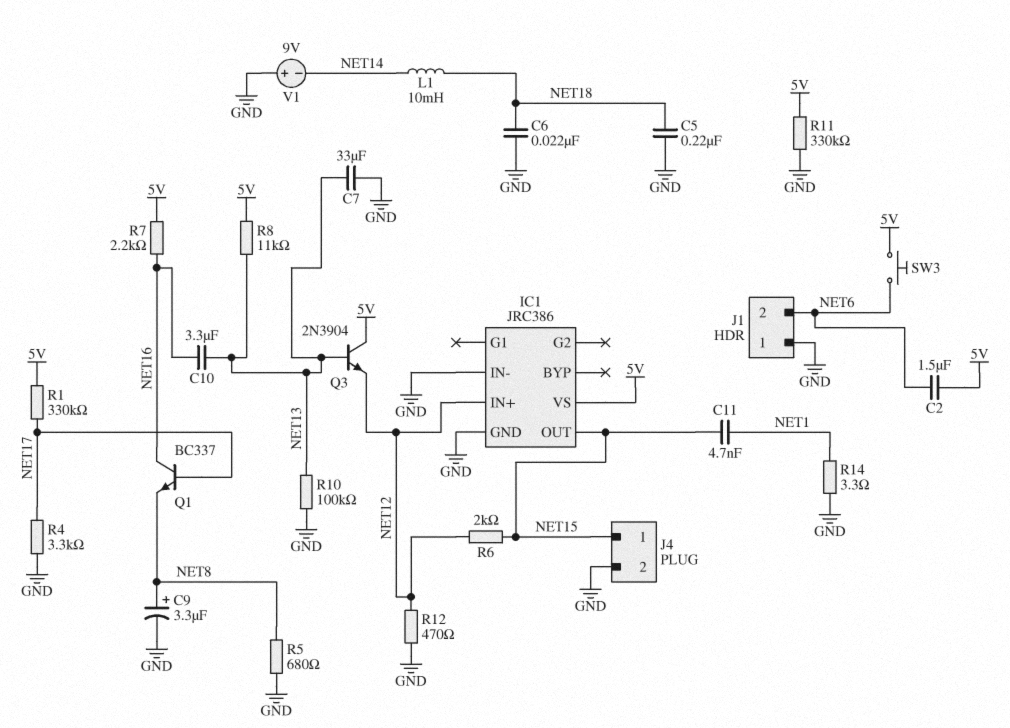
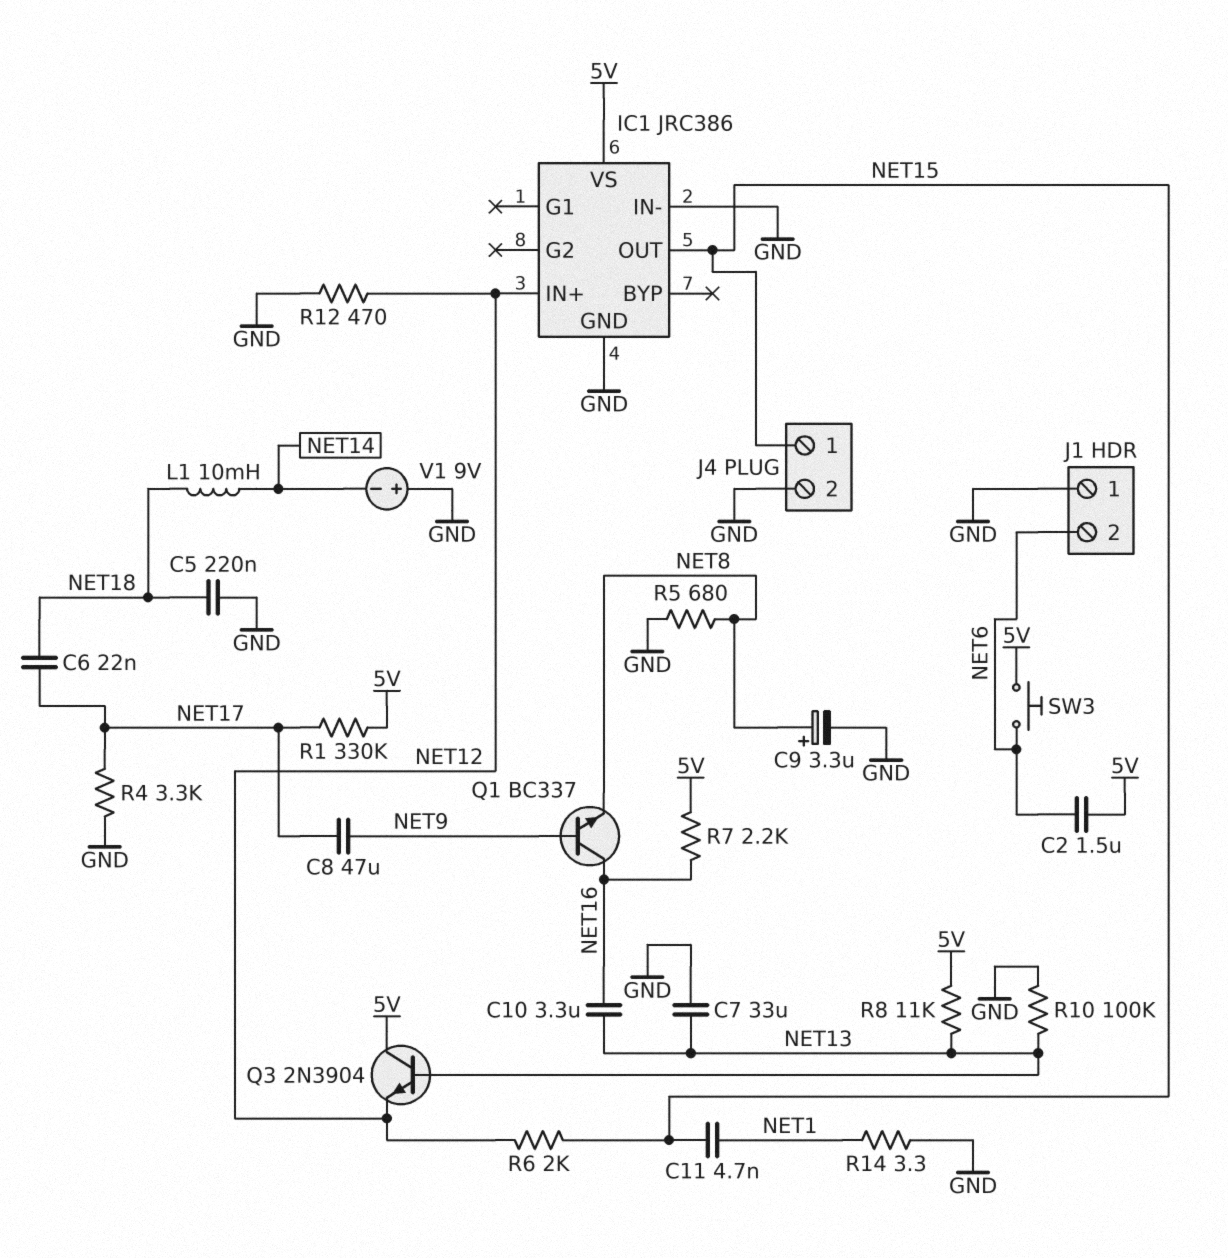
C6: 22nF (GND, NET18) -> 22nF (NET17, NET18)
C8: none -> 47uF (NET9, NET17)
Q1: NPN BC337 (B NET17, C NET16, E NET8) -> NPN BC337 (B NET9, C NET16, E NET8)
R11: 330k (5V, GND) -> none

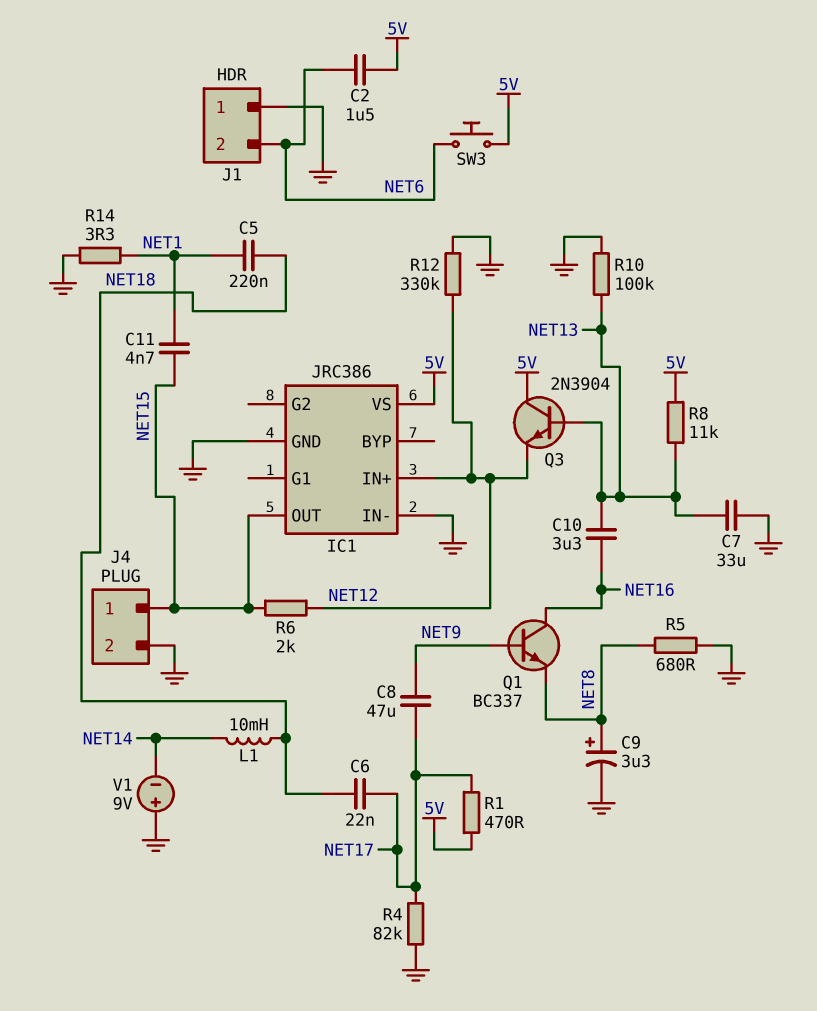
C5: 220nF (GND, NET18) -> 220nF (NET1, NET18)
R1: 330k (5V, NET17) -> 470 (5V, NET17)
R4: 3.3k (GND, NET17) -> 82k (GND, NET17)
R7: 2.2k (5V, NET16) -> none
R12: 470 (GND, NET12) -> 330k (GND, NET12)

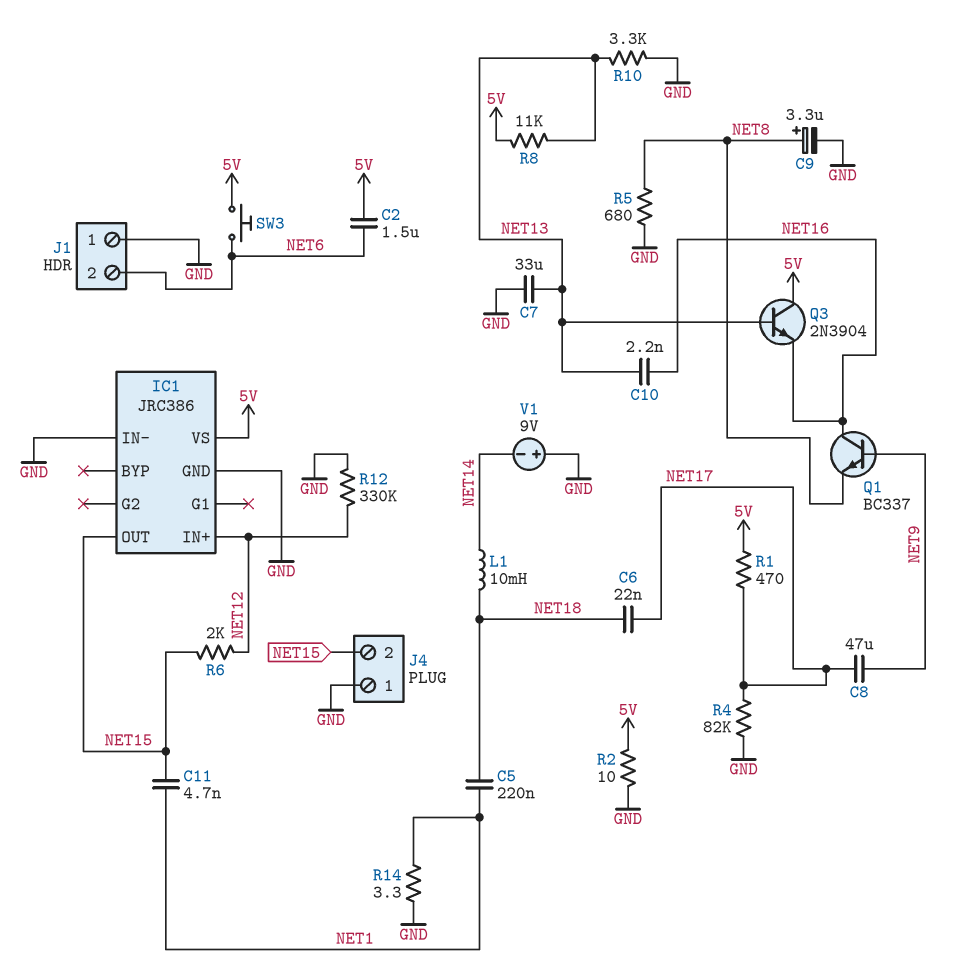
C10: 3.3uF (NET13, NET16) -> 2.2nF (NET13, NET16)
J4 pin 1: NET15 -> GND
J4 pin 2: GND -> NET15
Q3: NPN 2N3904 (B NET13, C 5V, E NET12) -> NPN 2N3904 (B NET13, C 5V, E NET16)
R2: none -> 10 (5V, GND)
R10: 100k (GND, NET13) -> 3.3k (GND, NET13)

